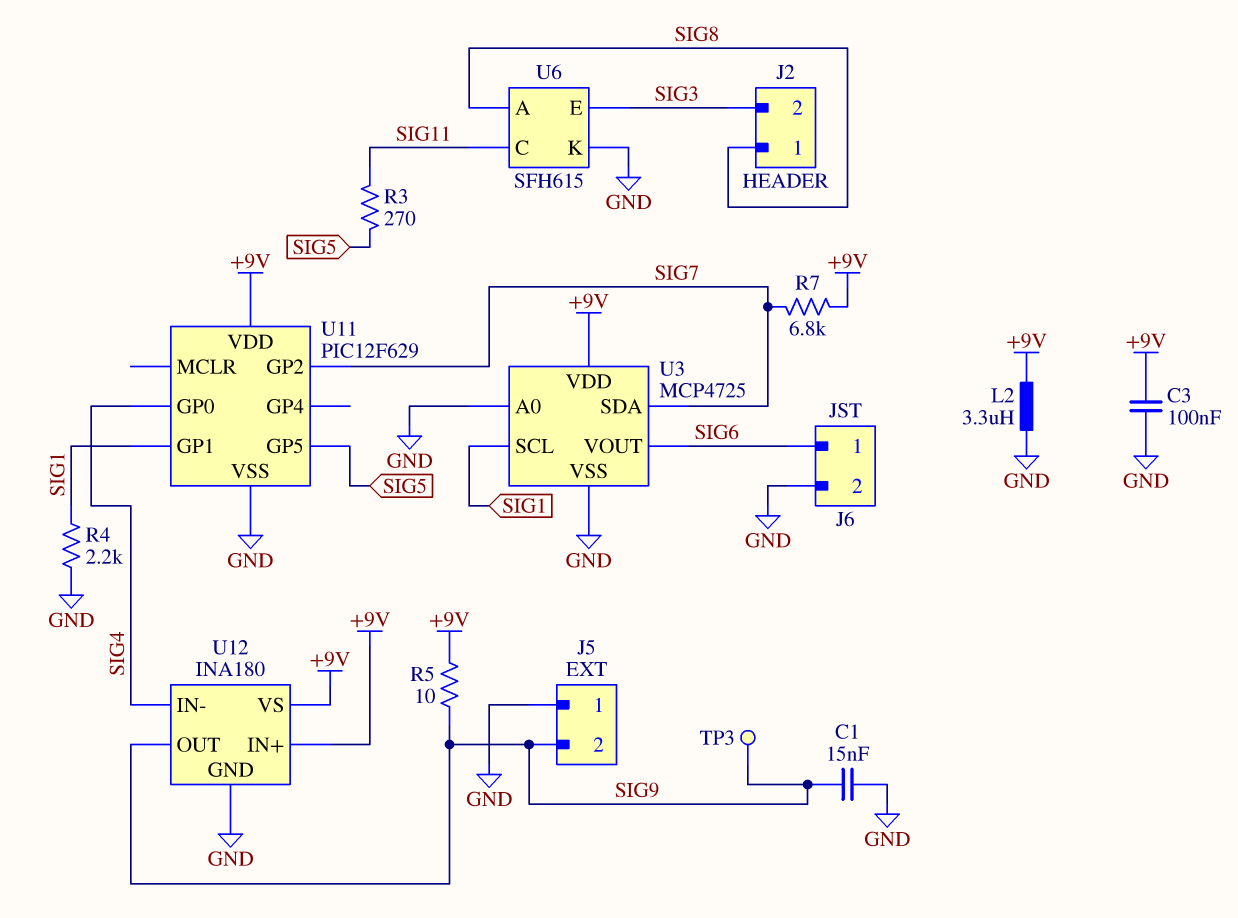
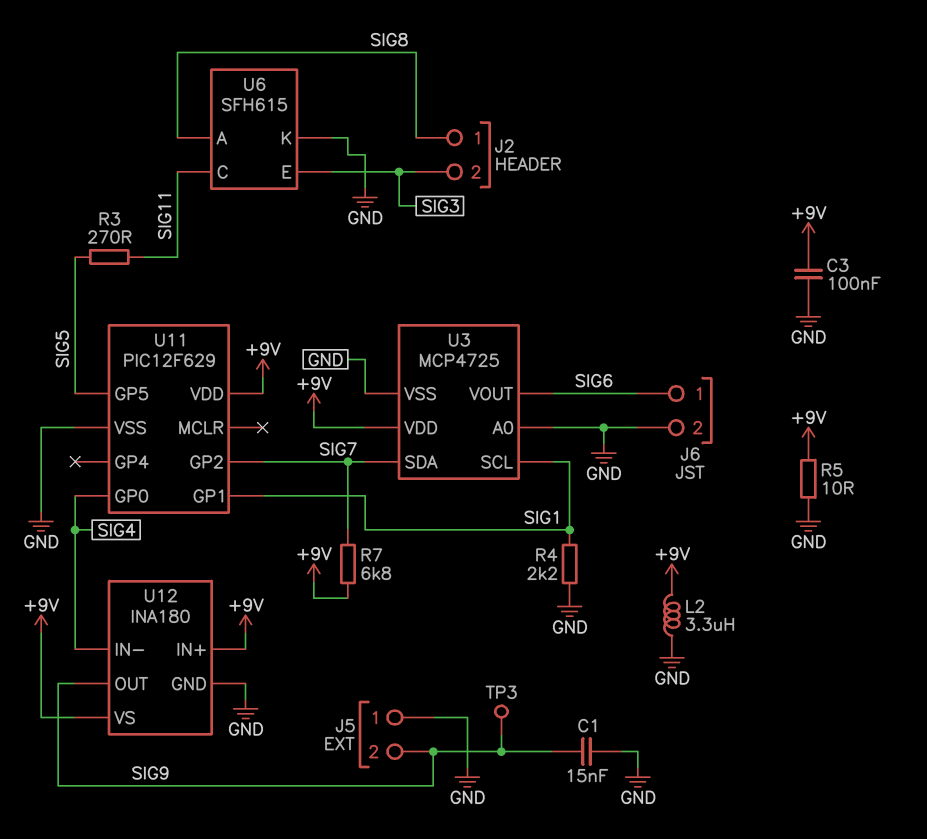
R5: 10 (+9V, SIG9) -> 10 (+9V, GND)

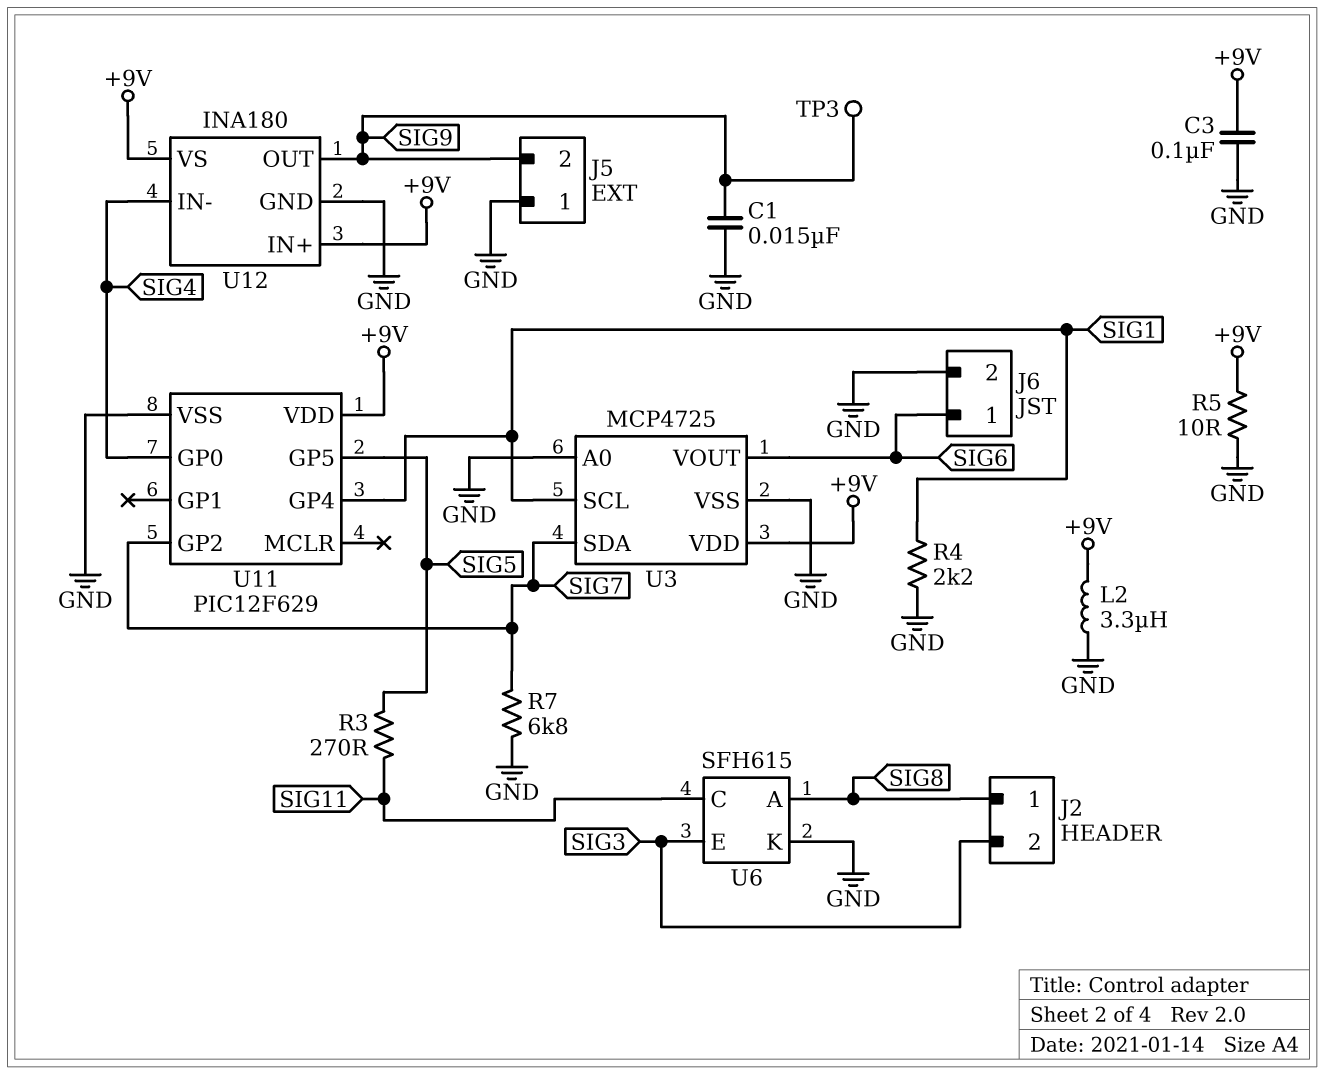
R7: 6.8k (+9V, SIG7) -> 6.8k (GND, SIG7)
U11 pin GP1: SIG1 -> none
U11 pin GP4: none -> SIG1

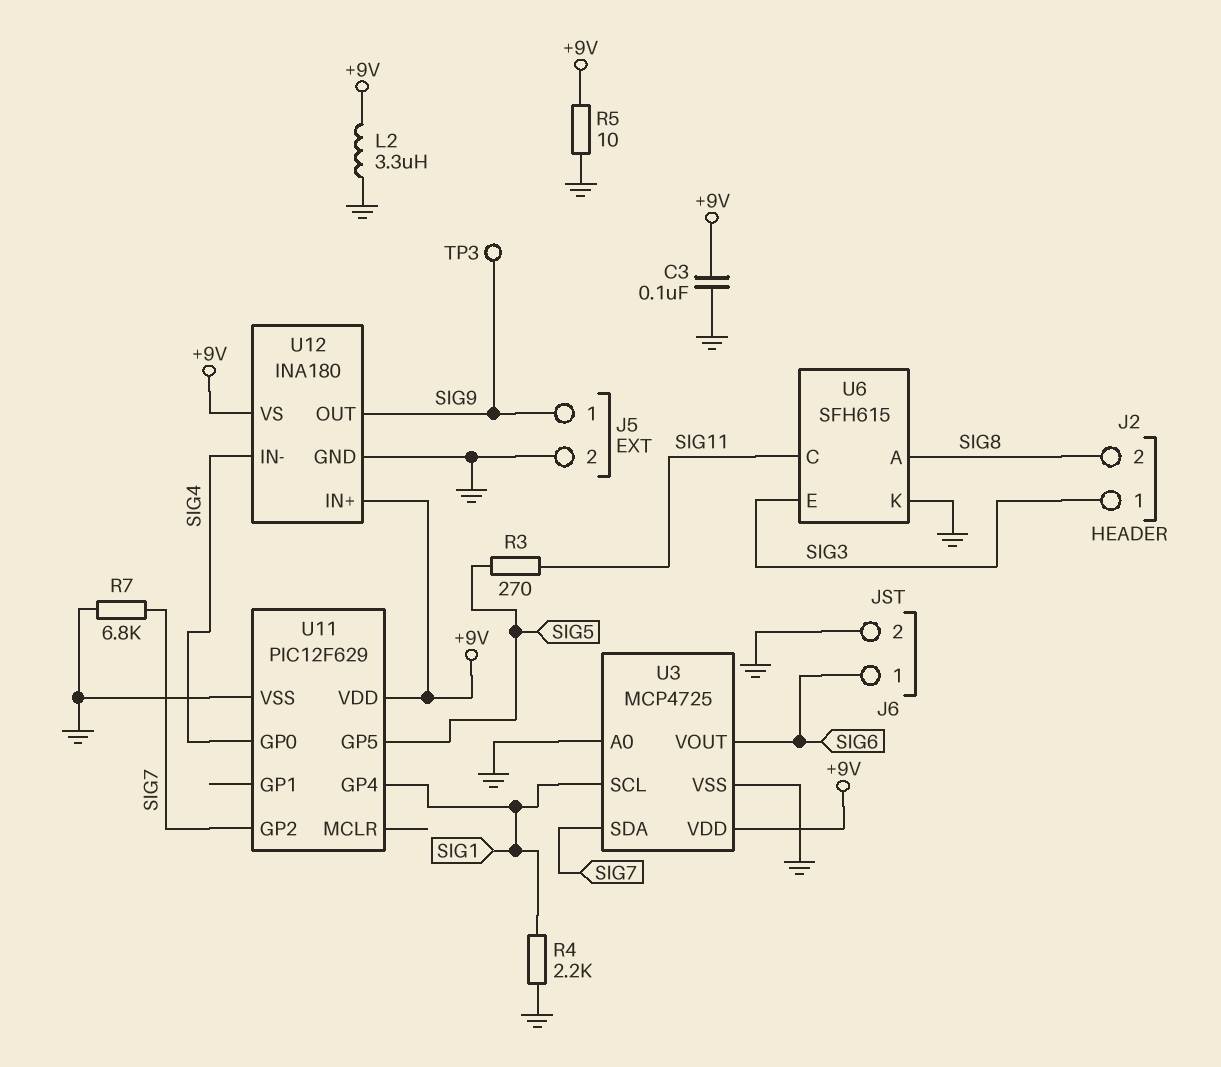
C1: 15nF (GND, SIG9) -> none
J2 pin 1: SIG8 -> SIG3
J2 pin 2: SIG3 -> SIG8
J5 pin 1: GND -> SIG9
J5 pin 2: SIG9 -> GND

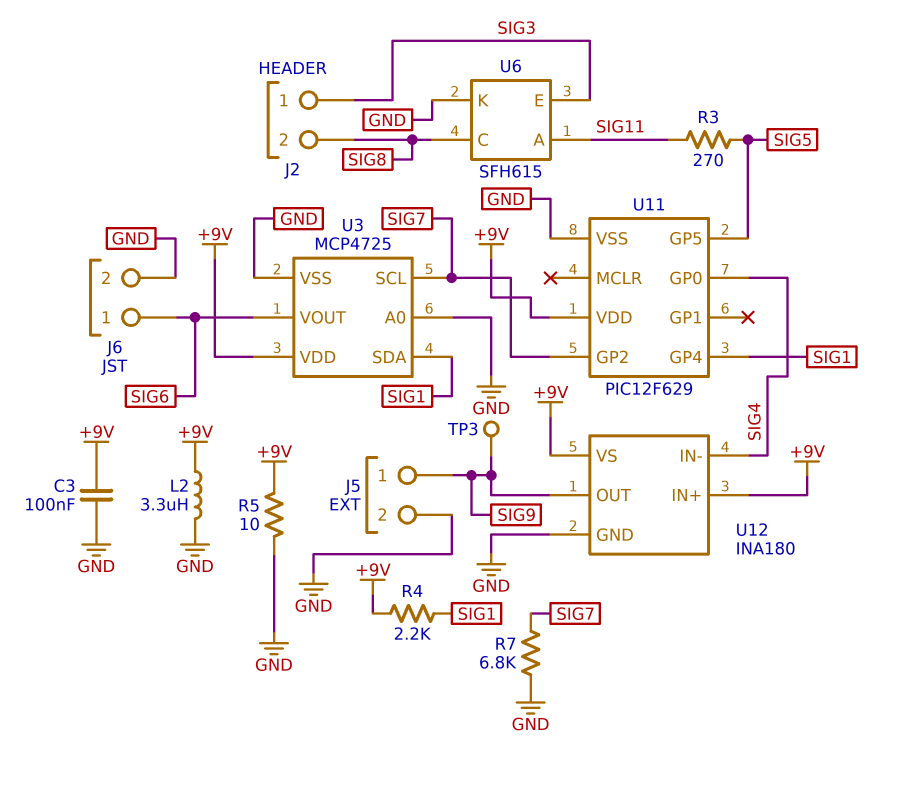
R4: 2.2k (GND, SIG1) -> 2.2k (+9V, SIG1)
U3 pin SCL: SIG1 -> SIG7
U3 pin SDA: SIG7 -> SIG1
U6 pin A: SIG8 -> SIG11
U6 pin C: SIG11 -> SIG8

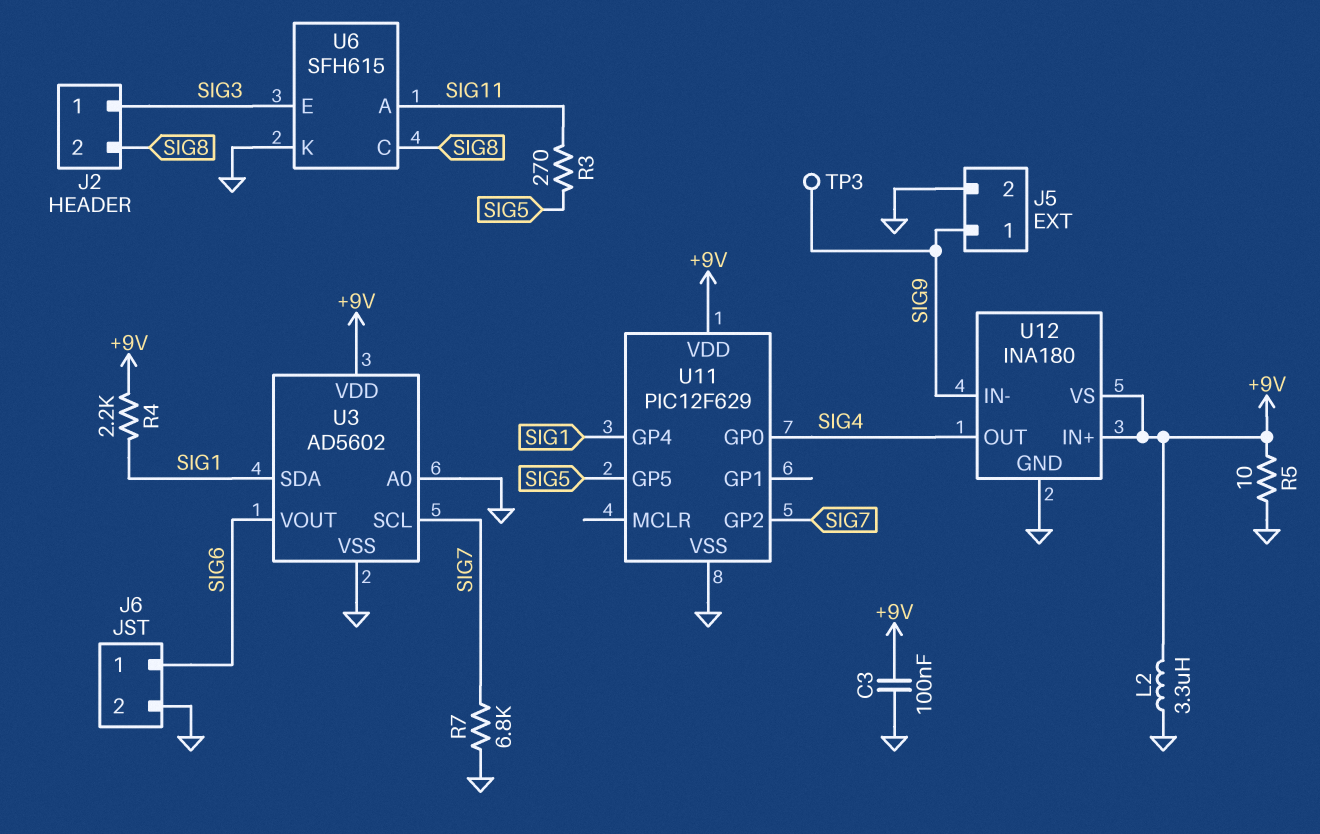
U3: MCP4725 -> AD5602
U12 pin IN-: SIG4 -> SIG9
U12 pin OUT: SIG9 -> SIG4

